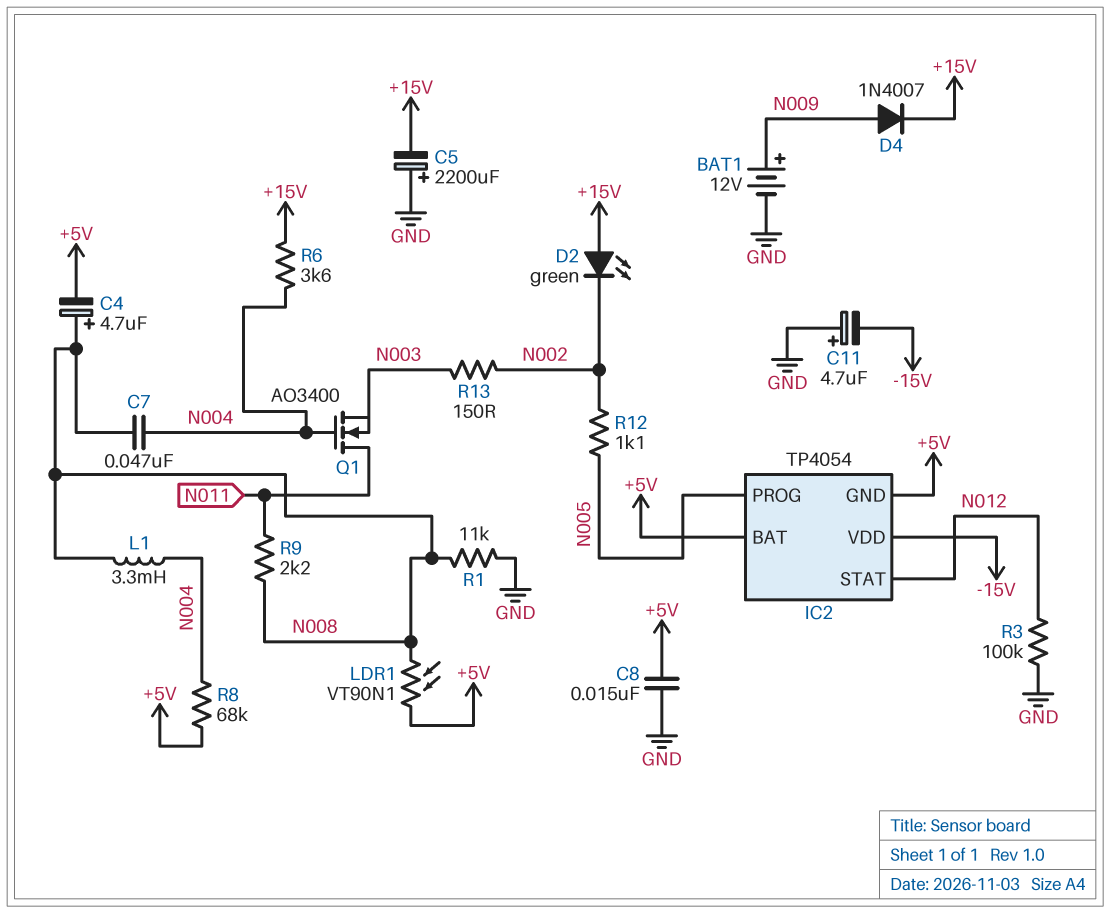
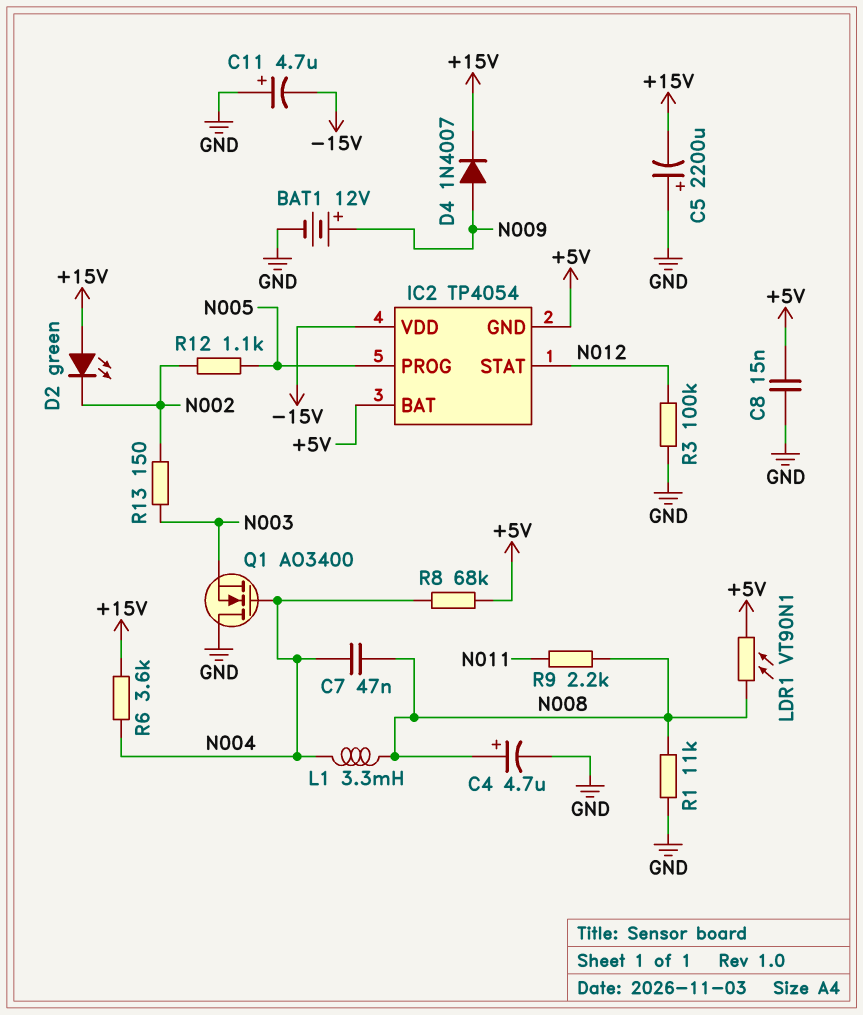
C4: 4.7uF (plus N008, minus +5V) -> 4.7uF (plus N008, minus GND)
Q1: NMOS AO3400 (G N004, D N011, S N003) -> NMOS AO3400 (G N004, D GND, S N003)

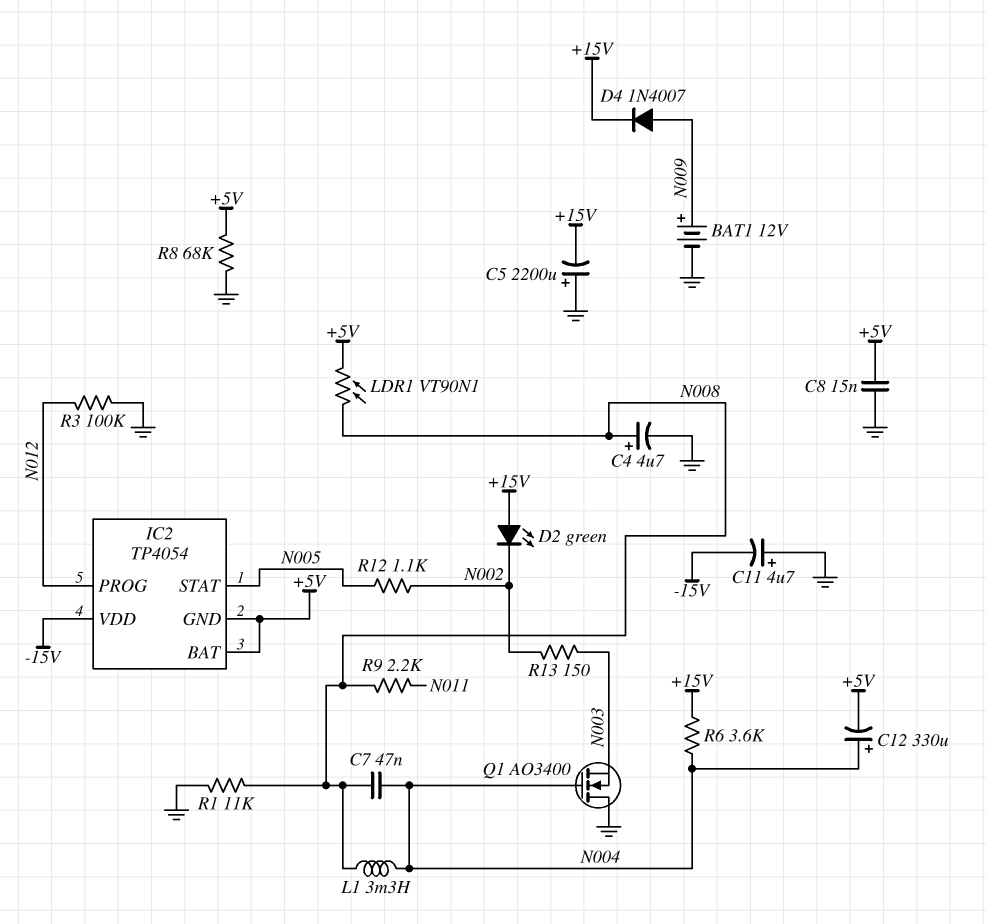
C12: none -> 330uF (plus N004, minus +5V)
IC2 pin PROG: N005 -> N012
IC2 pin STAT: N012 -> N005
R8: 68k (+5V, N004) -> 68k (+5V, GND)

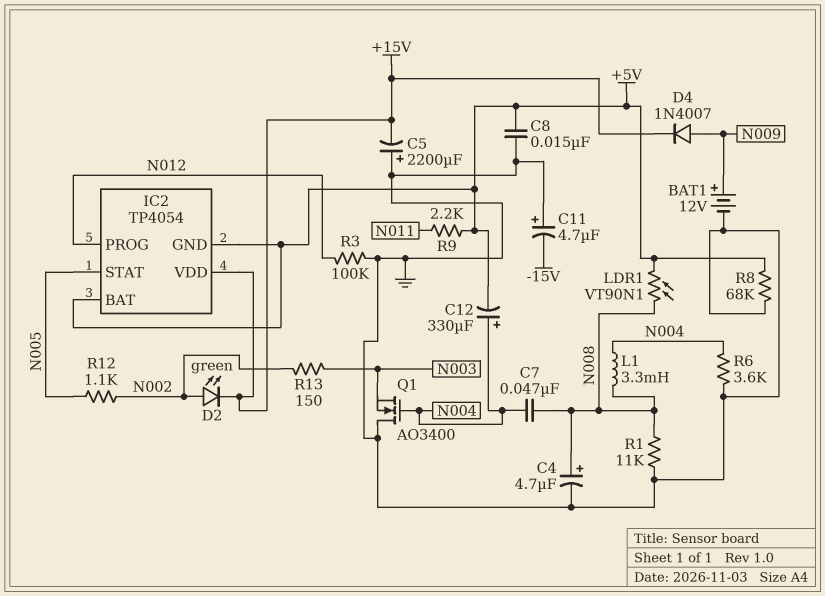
D2: LED green (A +15V, K N002) -> LED green (A N002, K +15V)
IC2 pin VDD: -15V -> +15V
R6: 3.6k (+15V, N004) -> 3.6k (GND, N004)
R9: 2.2k (N008, N011) -> 2.2k (+5V, N011)

